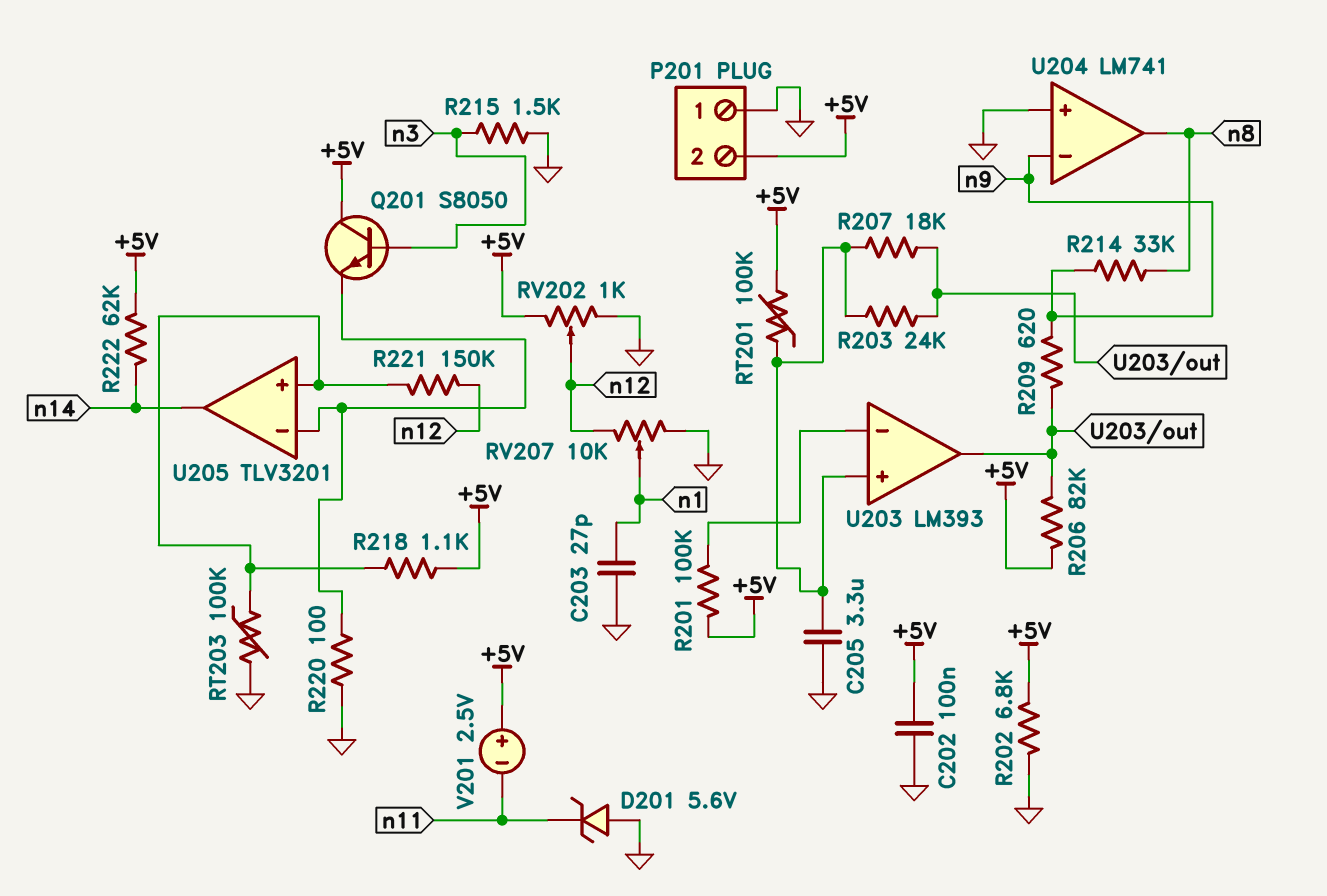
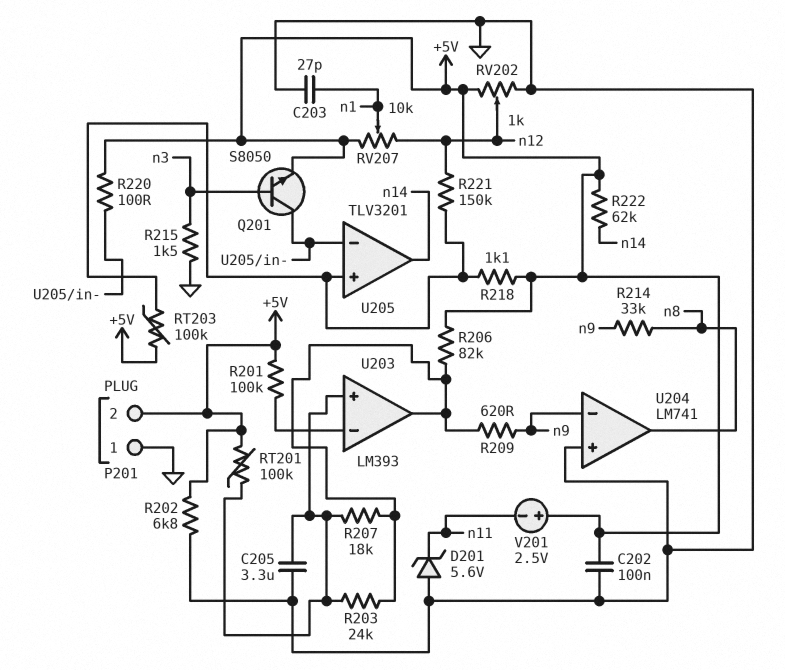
Q201: NPN S8050 (B n3, C +5V, E U205/in-) -> NPN S8050 (B n3, C U205/in-, E +5V)
R220: 100 (GND, U205/in-) -> 100 (+5V, U205/in-)
RT203: 100k (GND, U205/in+) -> 100k (+5V, U205/in+)
RV207: 10k (GND, n12, wiper n1) -> 10k (+5V, n12, wiper n1)

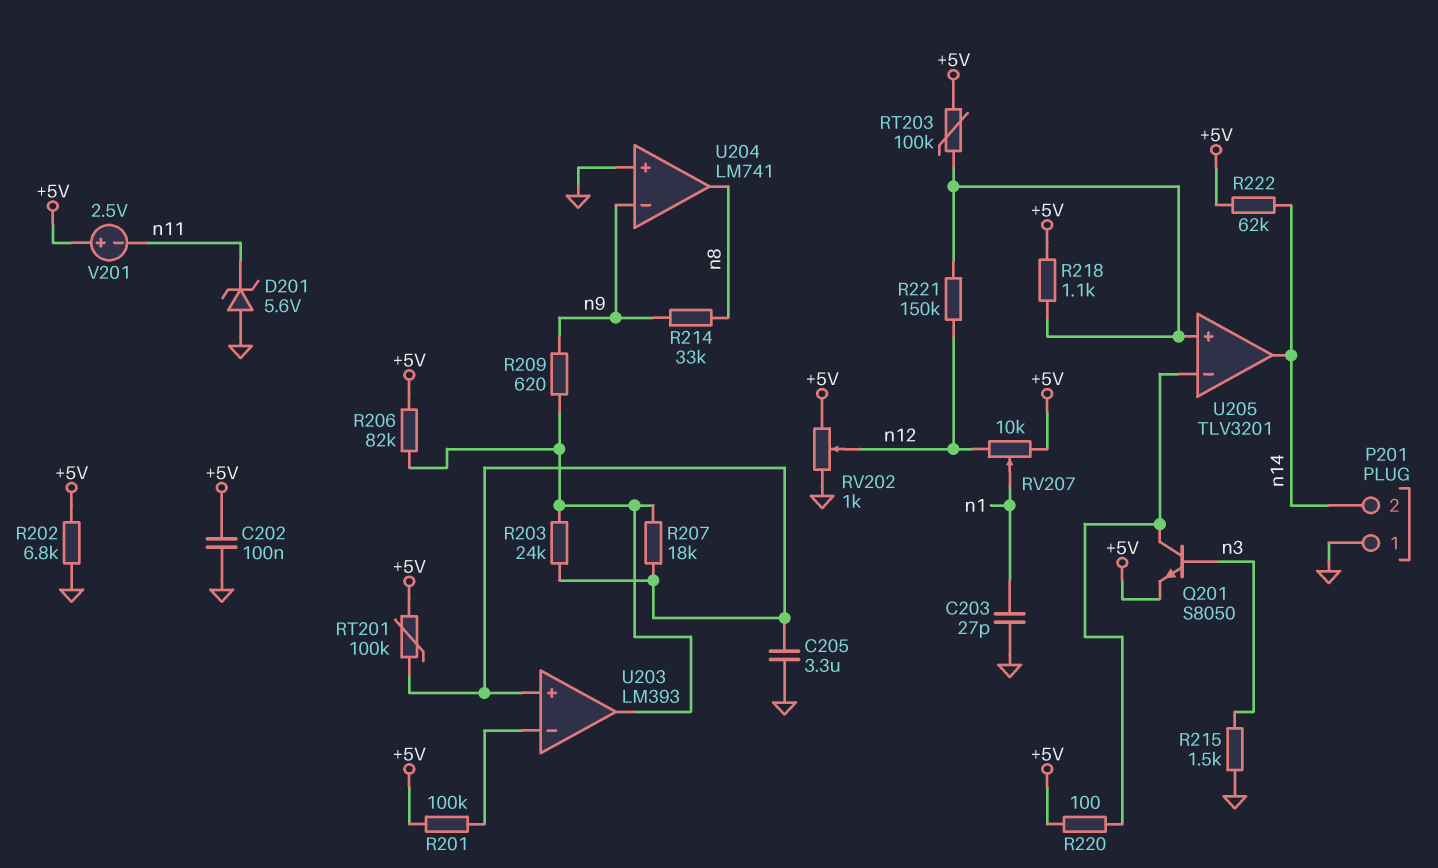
P201 pin 2: +5V -> n14

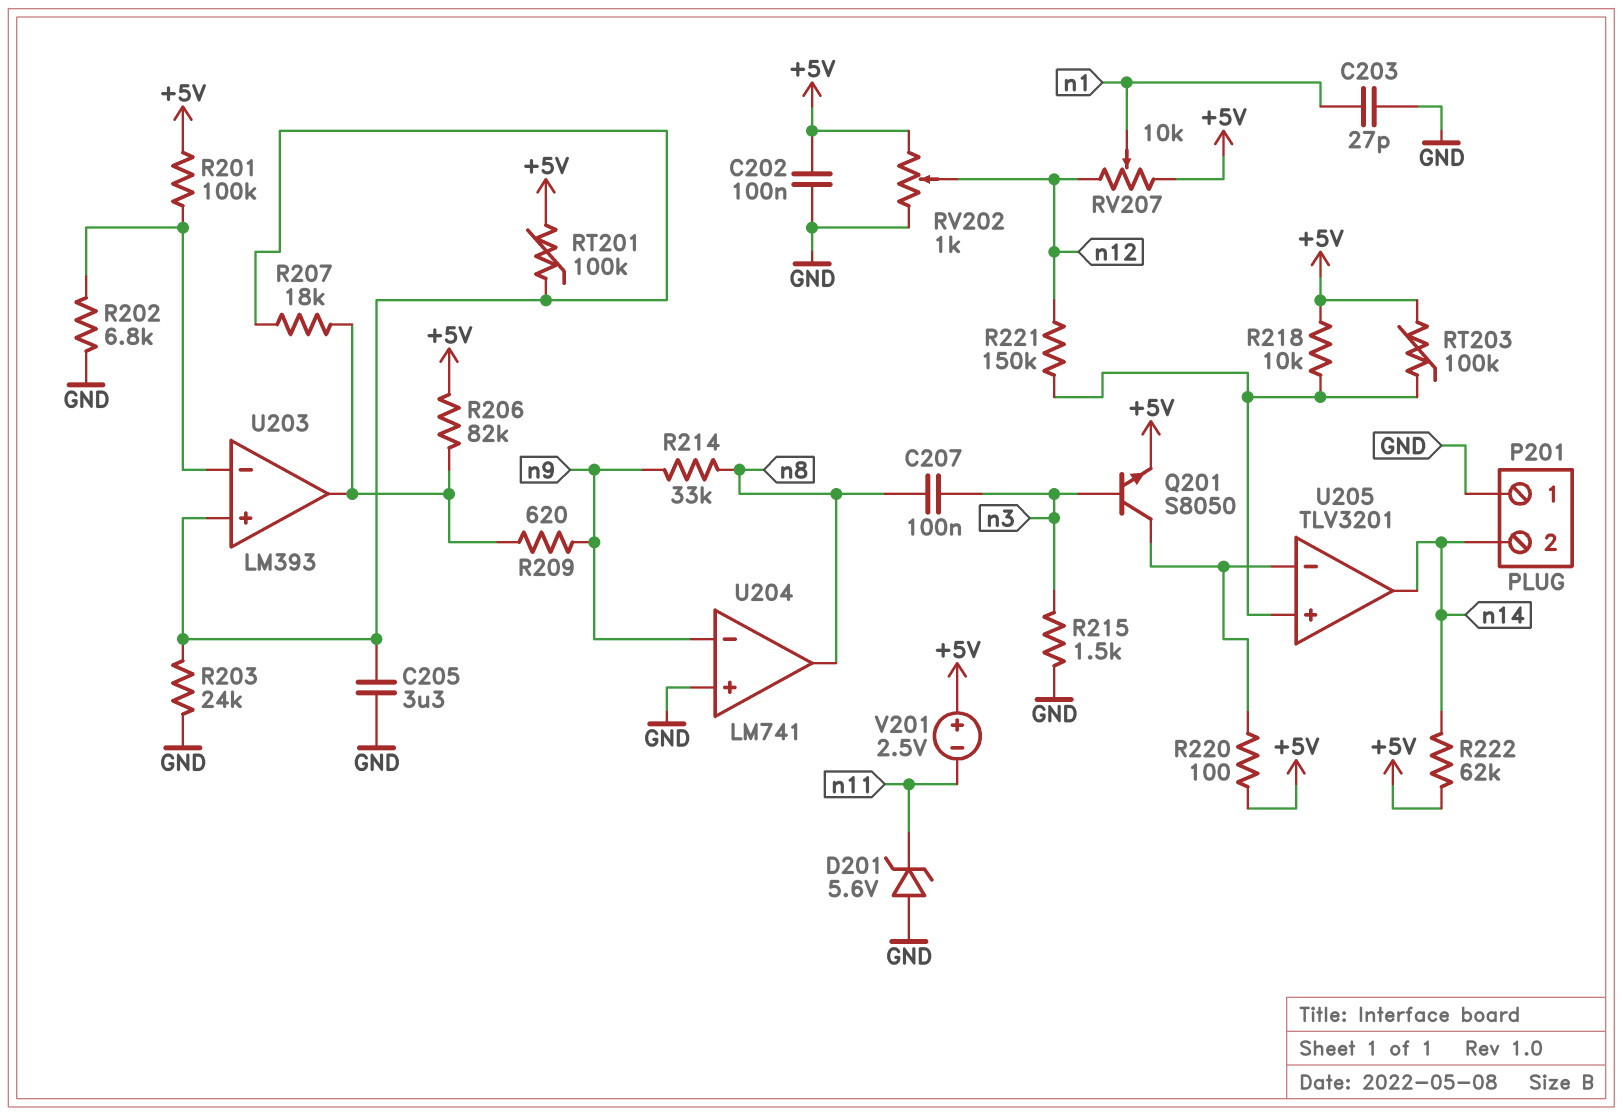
C207: none -> 100nF (n3, n8)
R202: 6.8k (+5V, GND) -> 6.8k (GND, U203/in-)
R203: 24k (U203/in+, U203/out) -> 24k (GND, U203/in+)
R218: 1.1k (+5V, U205/in+) -> 10k (+5V, U205/in+)

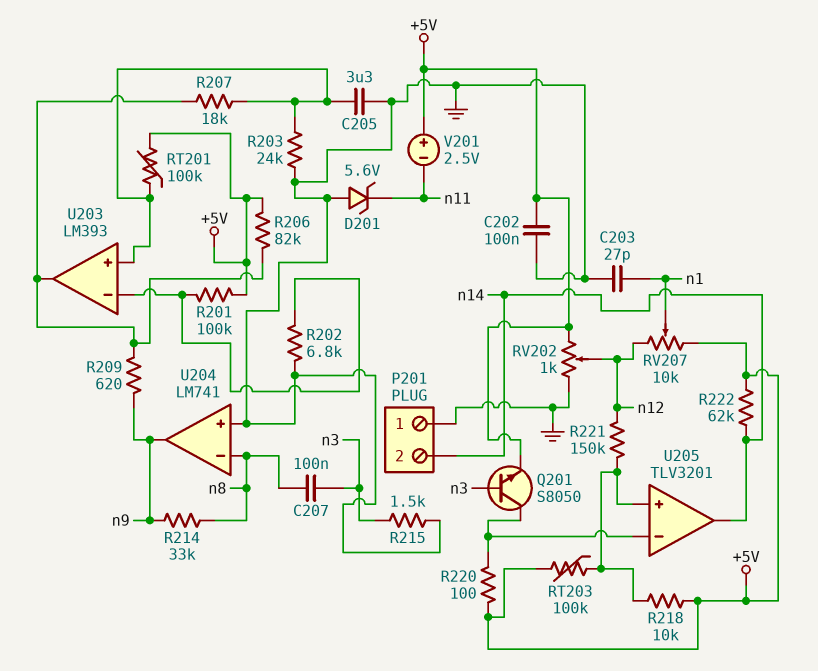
U204 pin in-: n9 -> n8
U204 pin out: n8 -> n9

